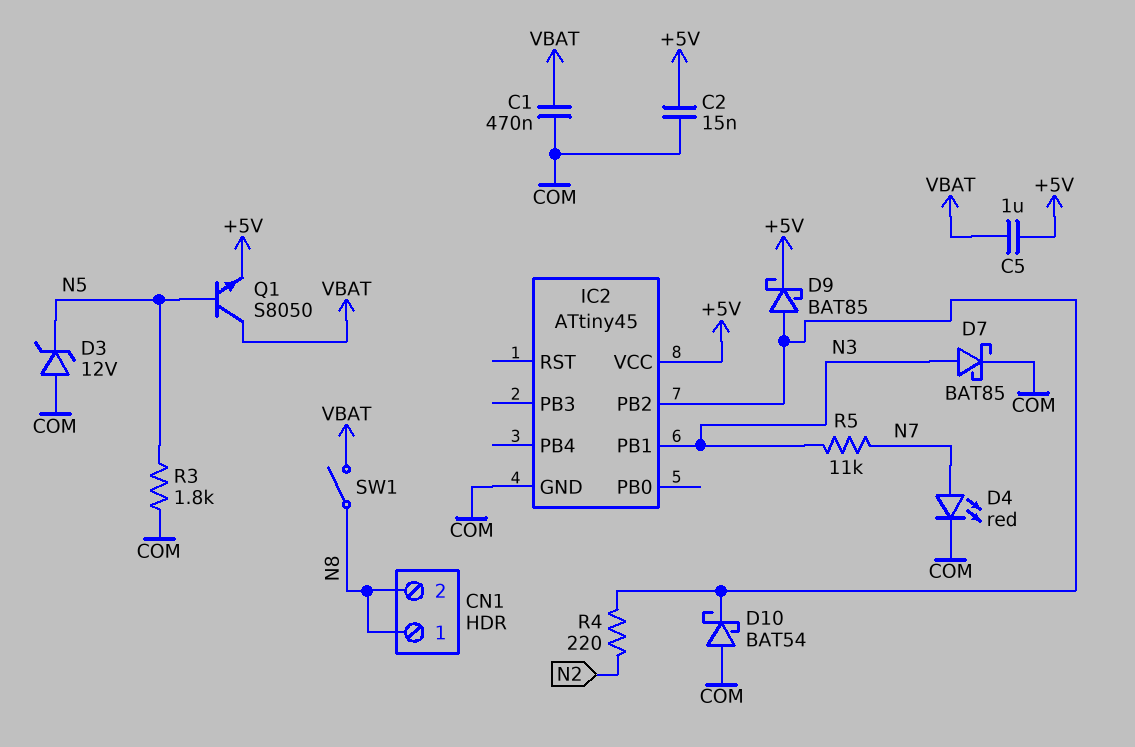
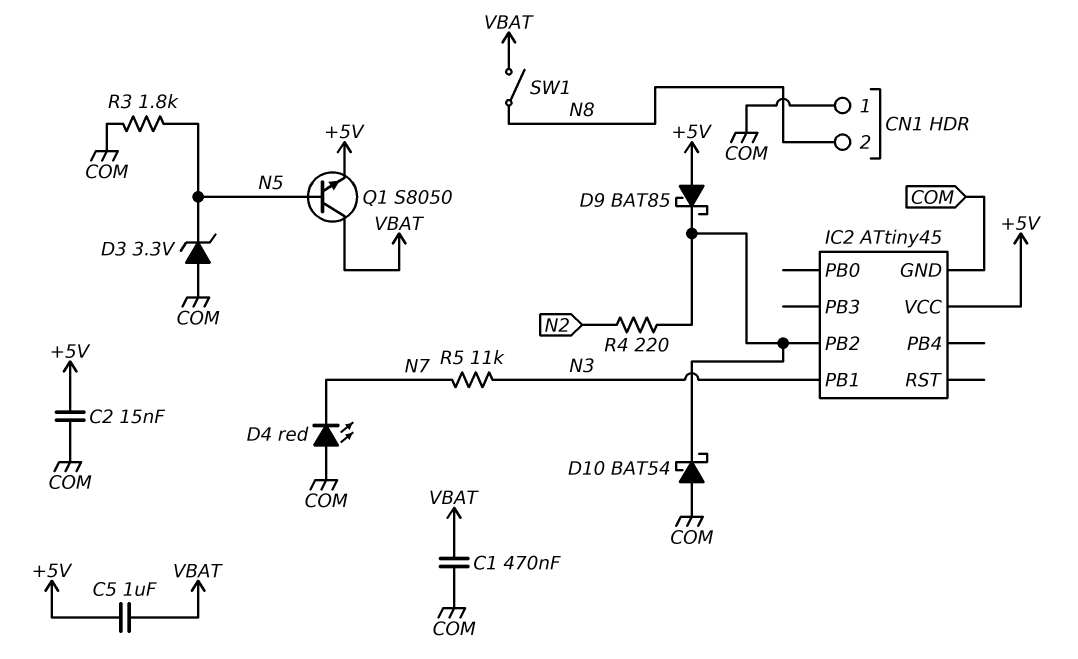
CN1 pin 1: N8 -> COM
D3: zener 12V (A COM, K N5) -> zener 3.3V (A COM, K N5)
D4: LED red (A N7, K COM) -> LED red (A COM, K N7)
D7: schottky BAT85 (A N3, K COM) -> none
D9: schottky BAT85 (A IC2/PB2, K +5V) -> schottky BAT85 (A +5V, K IC2/PB2)

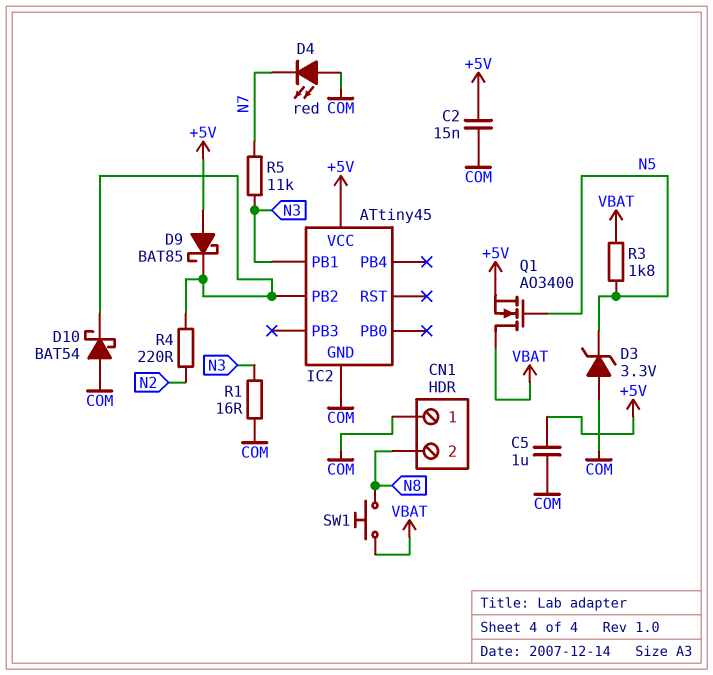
C1: 470nF (COM, VBAT) -> none
C5: 1uF (+5V, VBAT) -> 1uF (+5V, COM)
Q1: NPN S8050 (B N5, C VBAT, E +5V) -> NMOS AO3400 (G N5, D VBAT, S +5V)
R1: none -> 16 (COM, N3)
R3: 1.8k (COM, N5) -> 1.8k (N5, VBAT)
SW1: switch (N8, VBAT) -> button (N8, VBAT)

